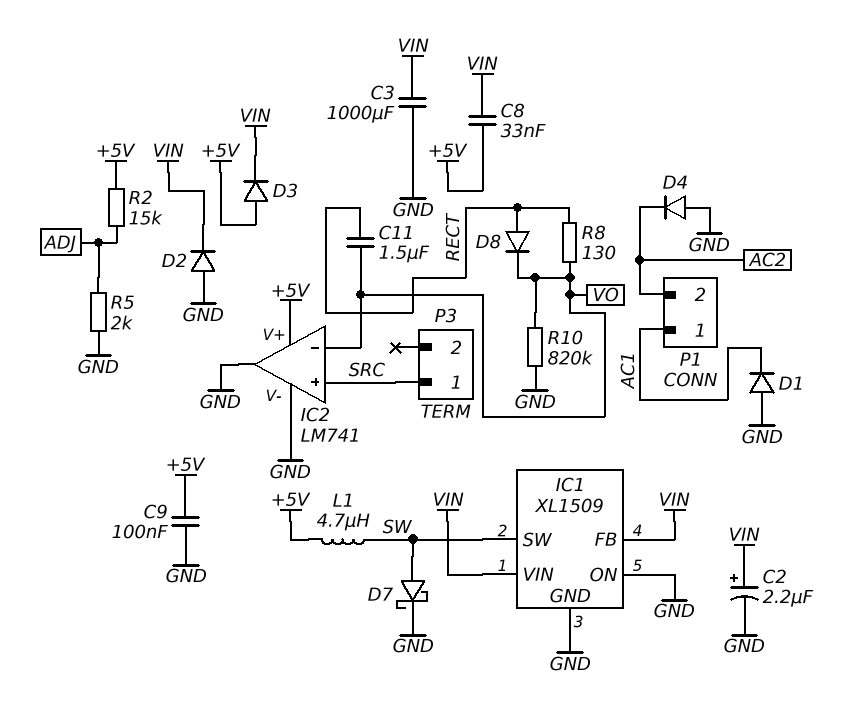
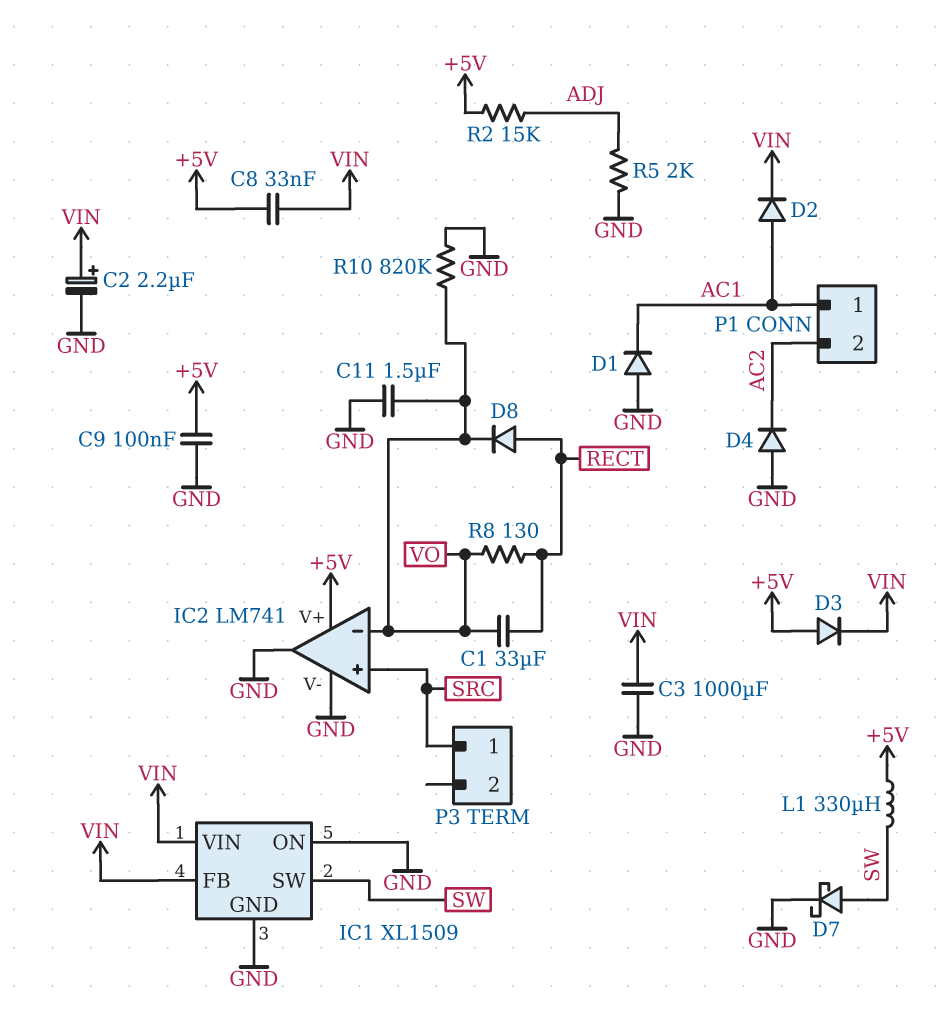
C1: none -> 33uF (RECT, VO)
C11: 1.5uF (RECT, VO) -> 1.5uF (GND, VO)
D2: diode (A GND, K VIN) -> diode (A AC1, K VIN)
L1: 4.7uH (+5V, SW) -> 330uH (+5V, SW)

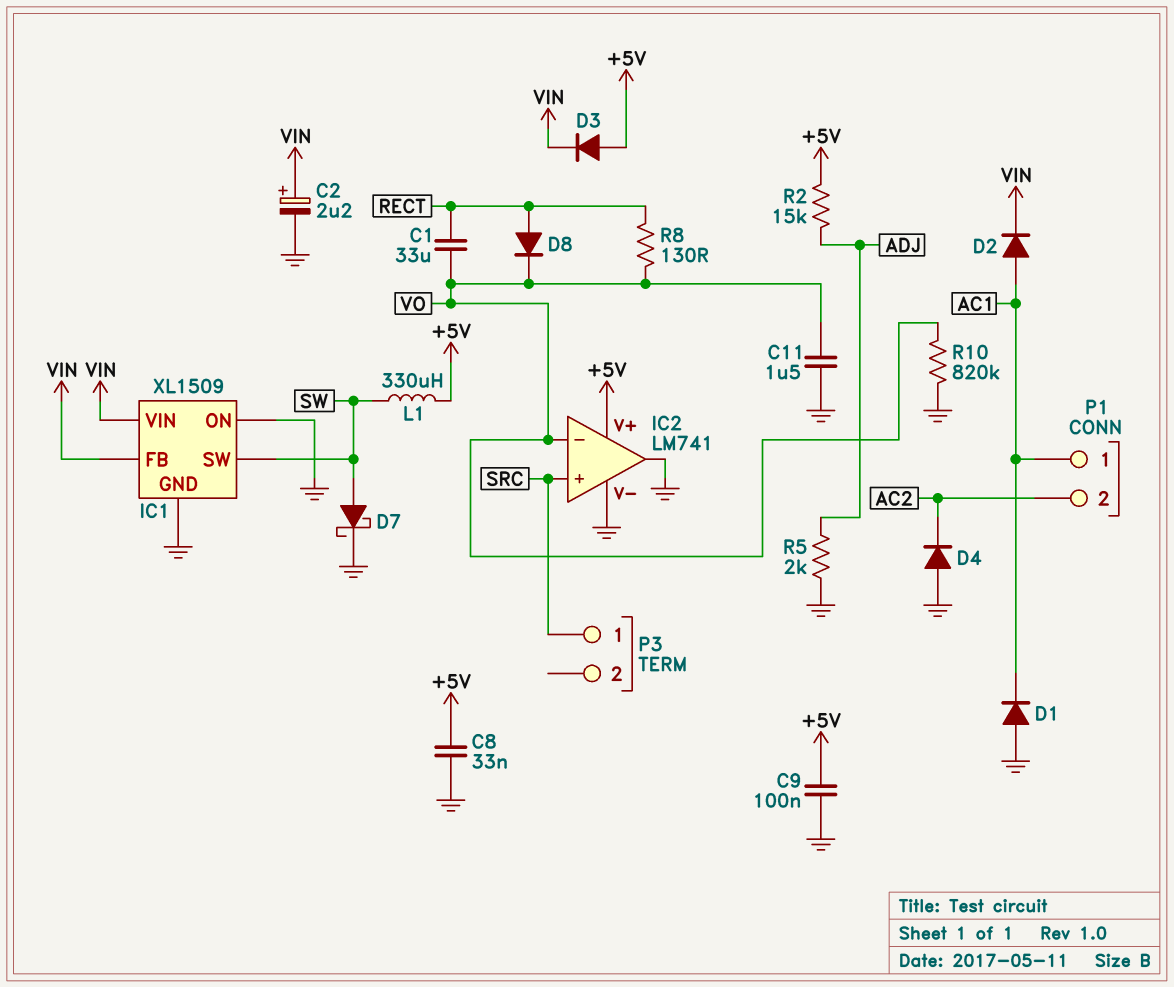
C3: 1000uF (GND, VIN) -> none
C8: 33nF (+5V, VIN) -> 33nF (+5V, GND)

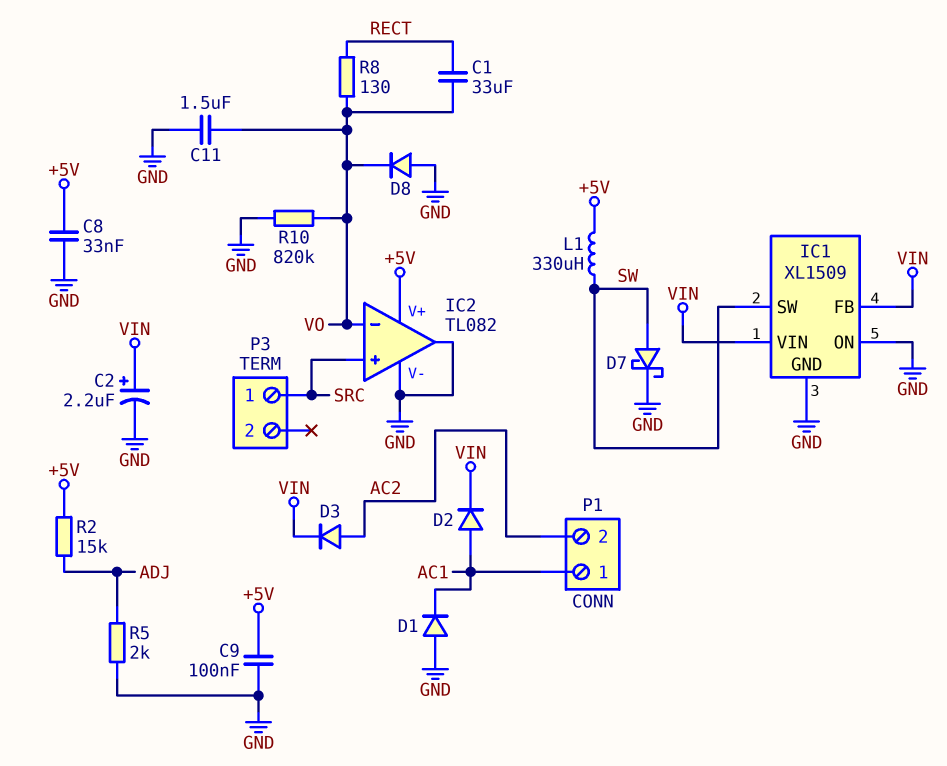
D3: diode (A +5V, K VIN) -> diode (A AC2, K VIN)
D4: diode (A GND, K AC2) -> none
D8: diode (A RECT, K VO) -> diode (A GND, K VO)
IC2: LM741 -> TL082

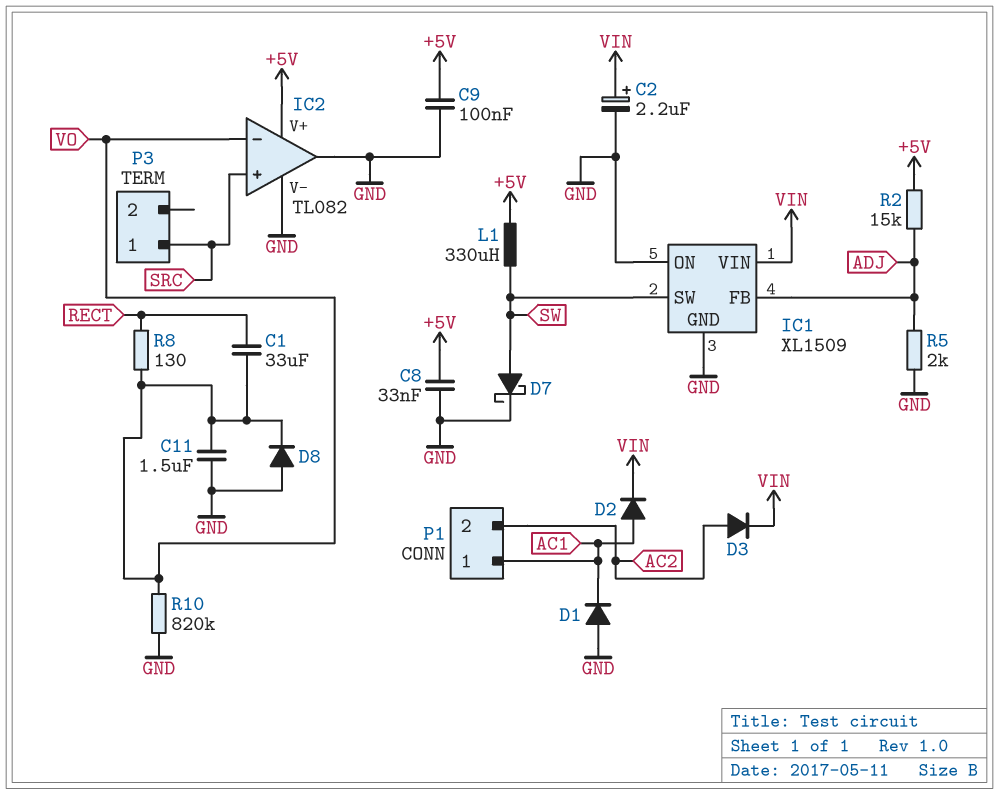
IC1 pin FB: VIN -> ADJ

